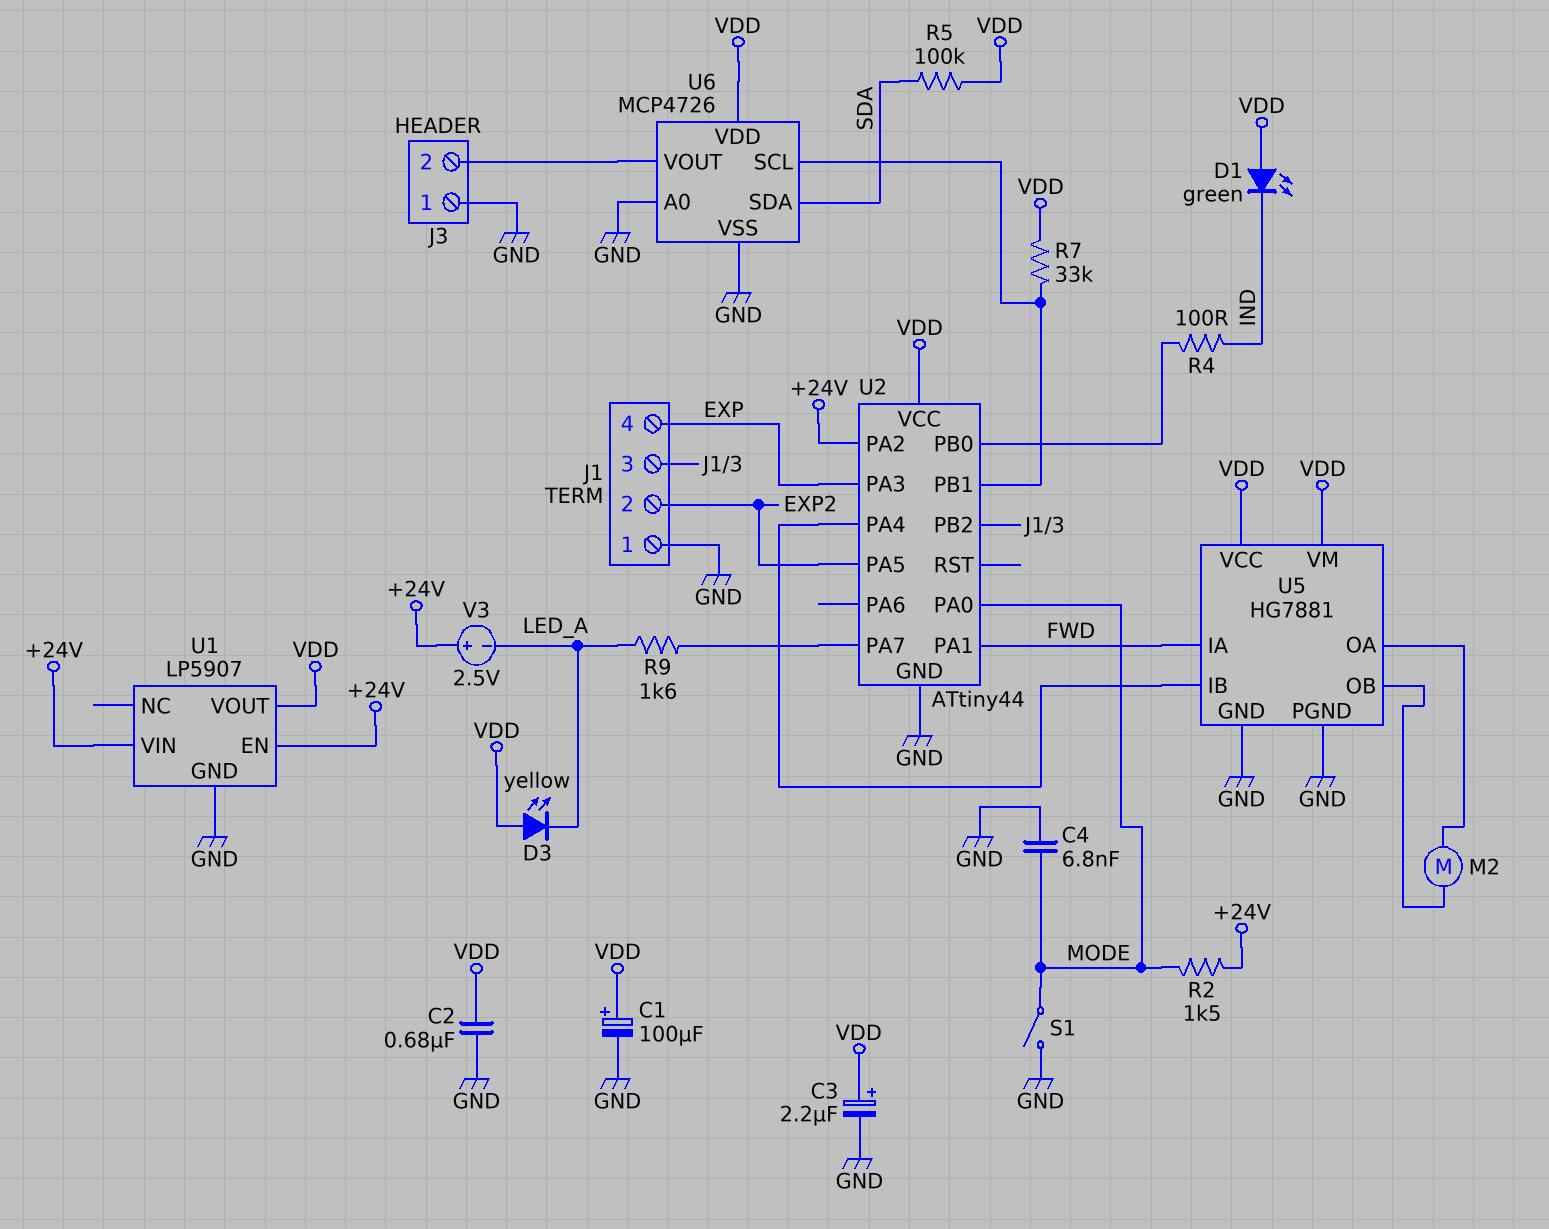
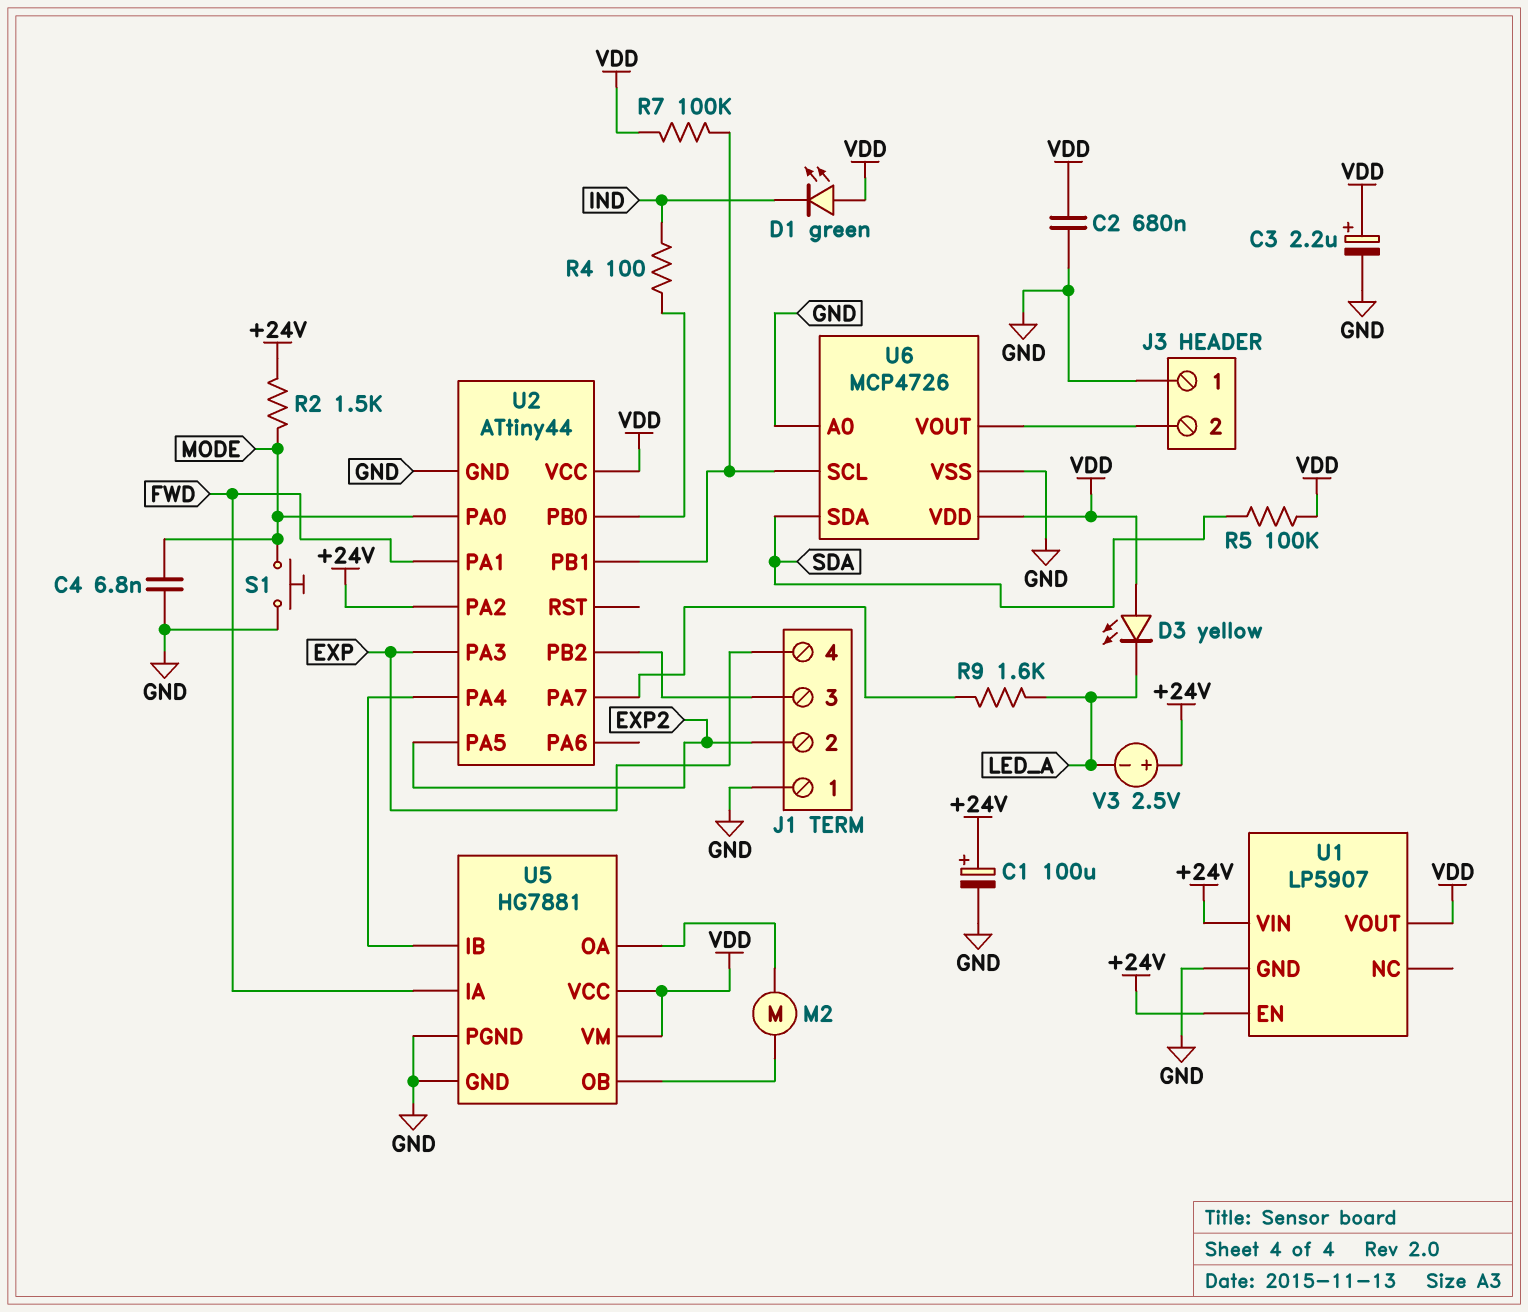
C1: 100uF (plus VDD, minus GND) -> 100uF (plus +24V, minus GND)
R7: 33k (U2/PB1, VDD) -> 100k (U2/PB1, VDD)
S1: switch (GND, MODE) -> button (GND, MODE)

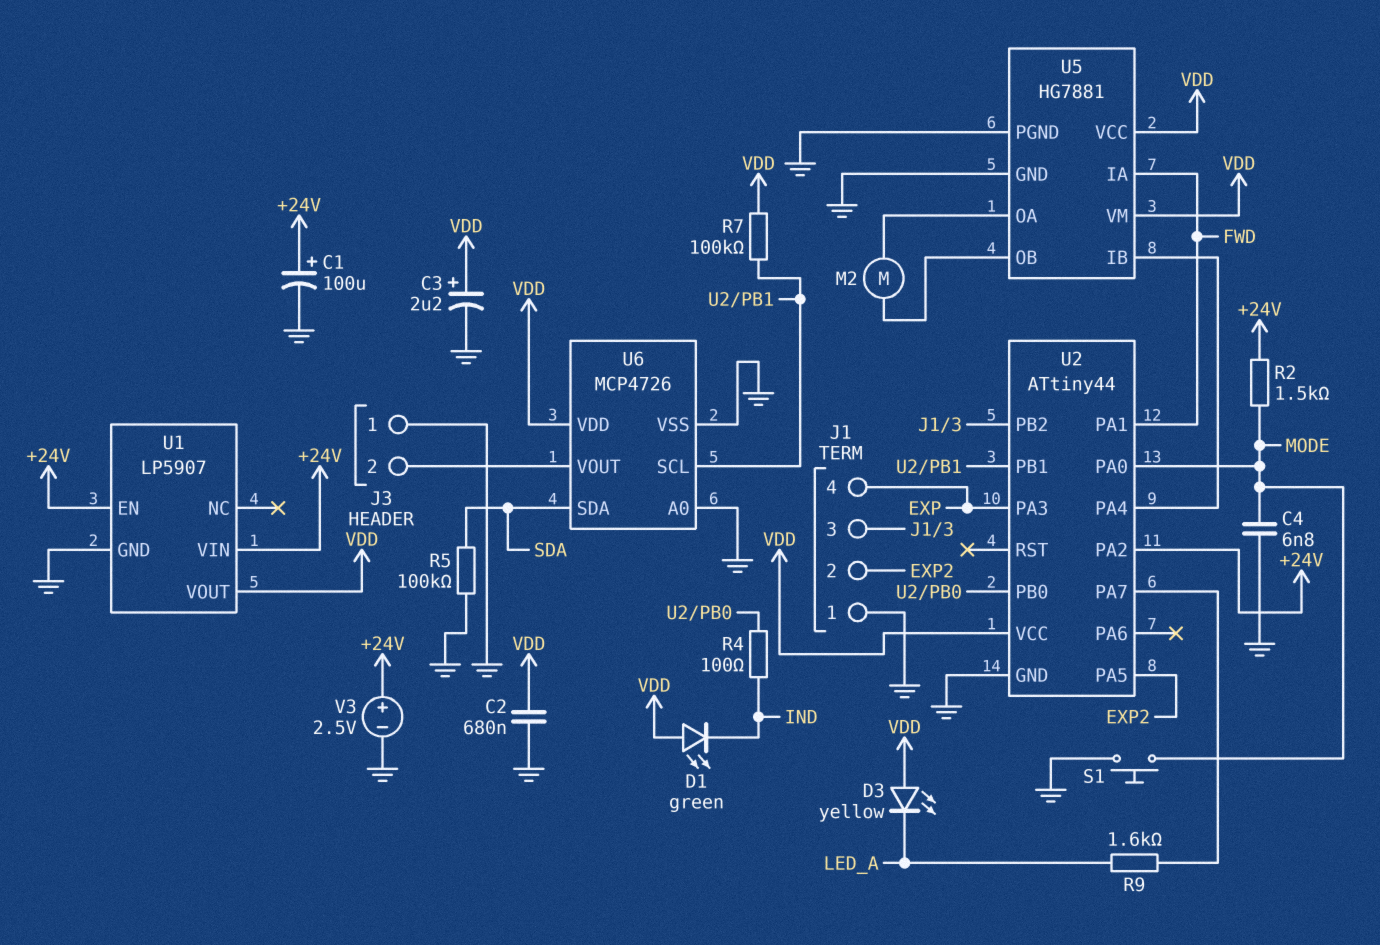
R5: 100k (SDA, VDD) -> 100k (GND, SDA)
V3: 2.5V (plus +24V, minus LED_A) -> 2.5V (plus +24V, minus GND)

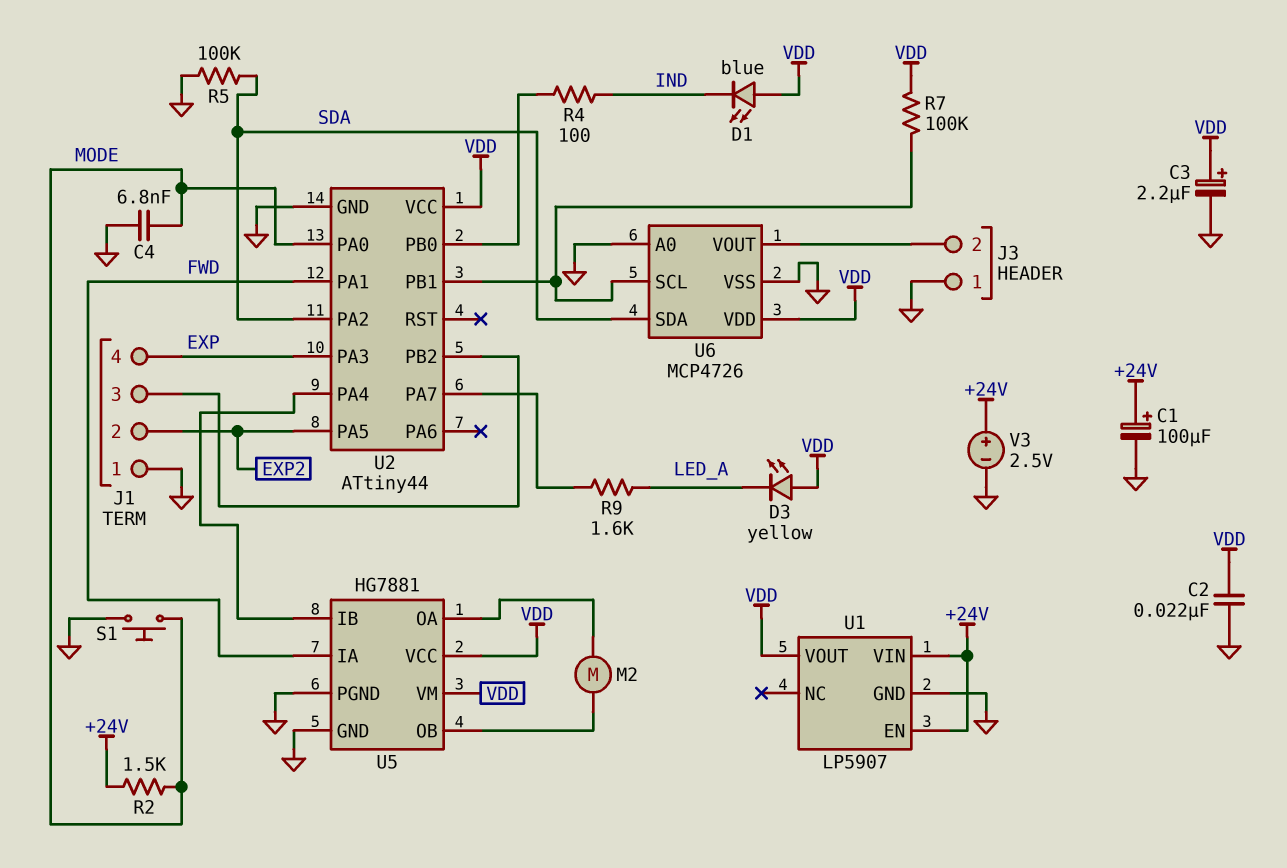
C2: 680nF (GND, VDD) -> 22nF (GND, VDD)
D1: LED green (A VDD, K IND) -> LED blue (A VDD, K IND)
U2 pin PA2: +24V -> SDA

